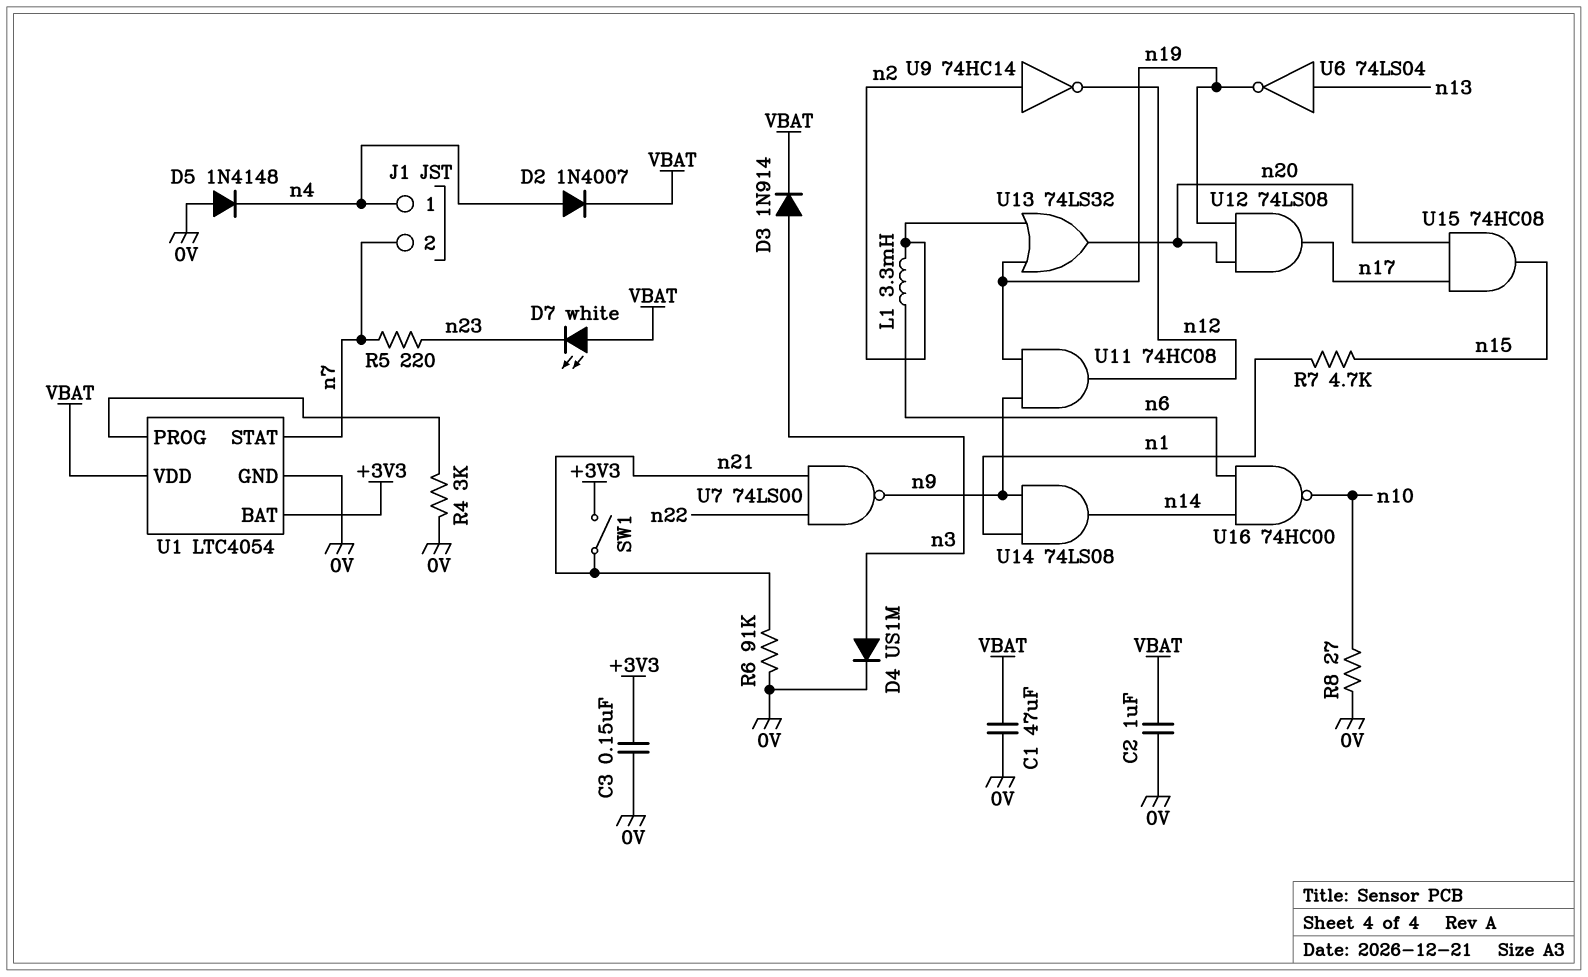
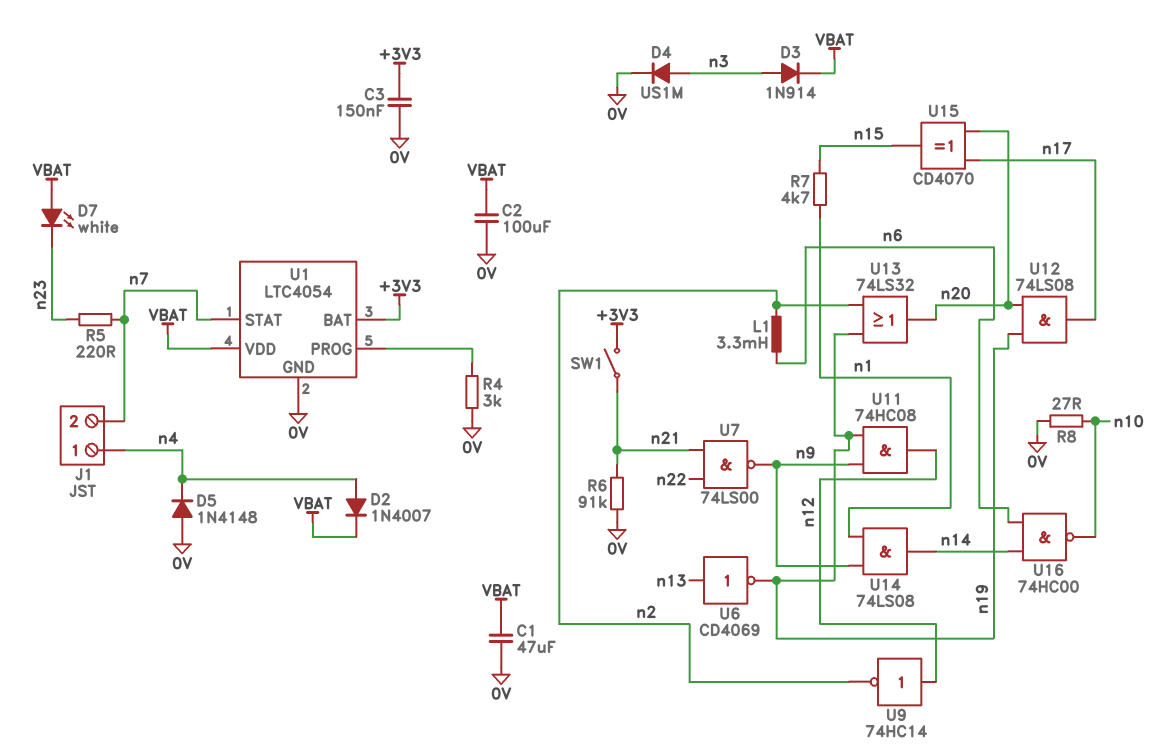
C2: 1uF (0V, VBAT) -> 100uF (0V, VBAT)
U6: NOT 74LS04 (in n13, out n19) -> NOT CD4069 (in n13, out n19)
U9: NOT 74HC14 (in n2, out n12) -> NOT 74HC14 (in n12, out n2)
U15: AND 74HC08 (in n17, in n20, out n15) -> XOR CD4070 (in n17, in n20, out n15)

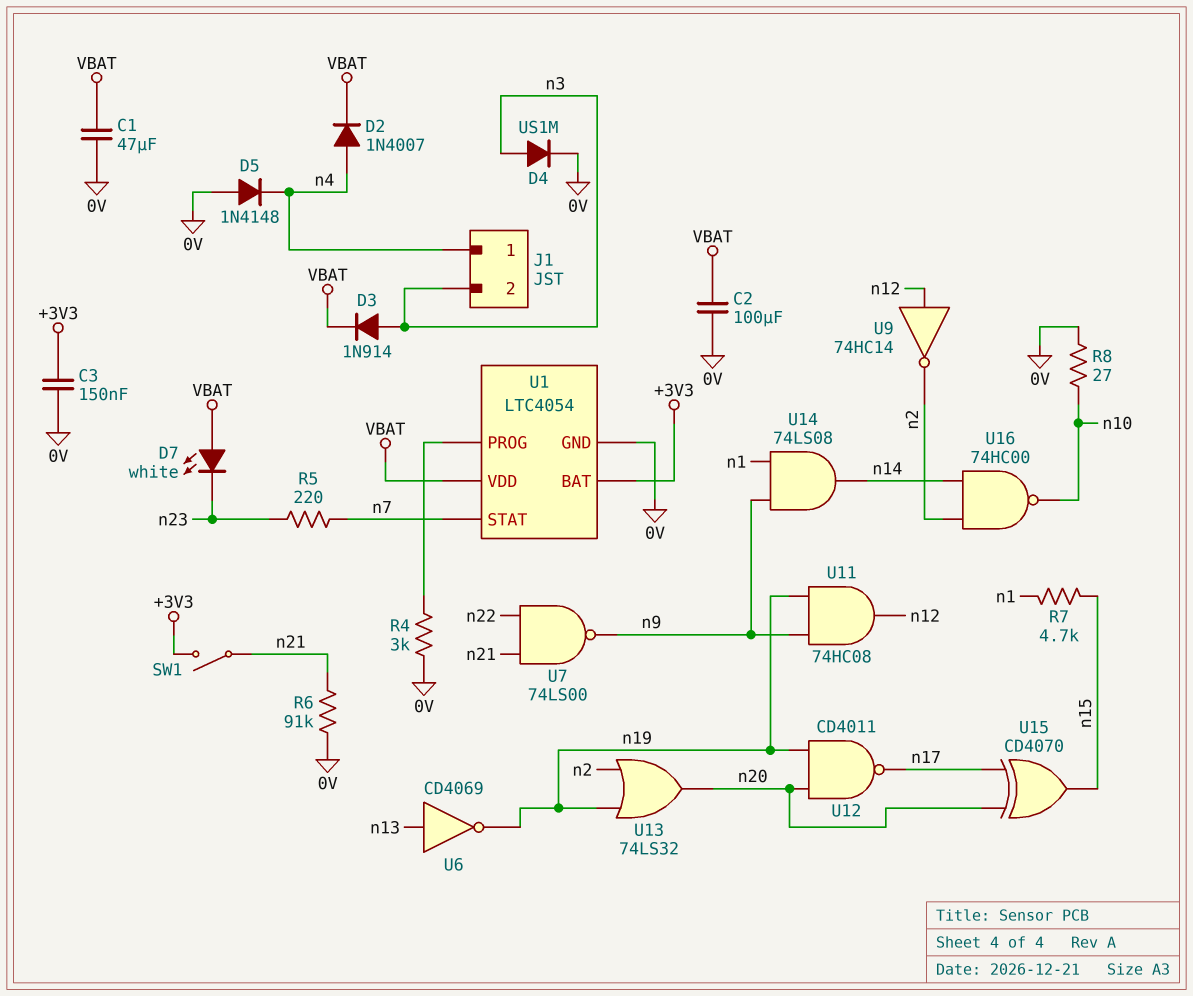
J1 pin 2: n7 -> n3
L1: 3.3mH (n2, n6) -> none
U12: AND 74LS08 (in n19, in n20, out n17) -> NAND CD4011 (in n19, in n20, out n17)
U16: NAND 74HC00 (in n6, in n14, out n10) -> NAND 74HC00 (in n2, in n14, out n10)

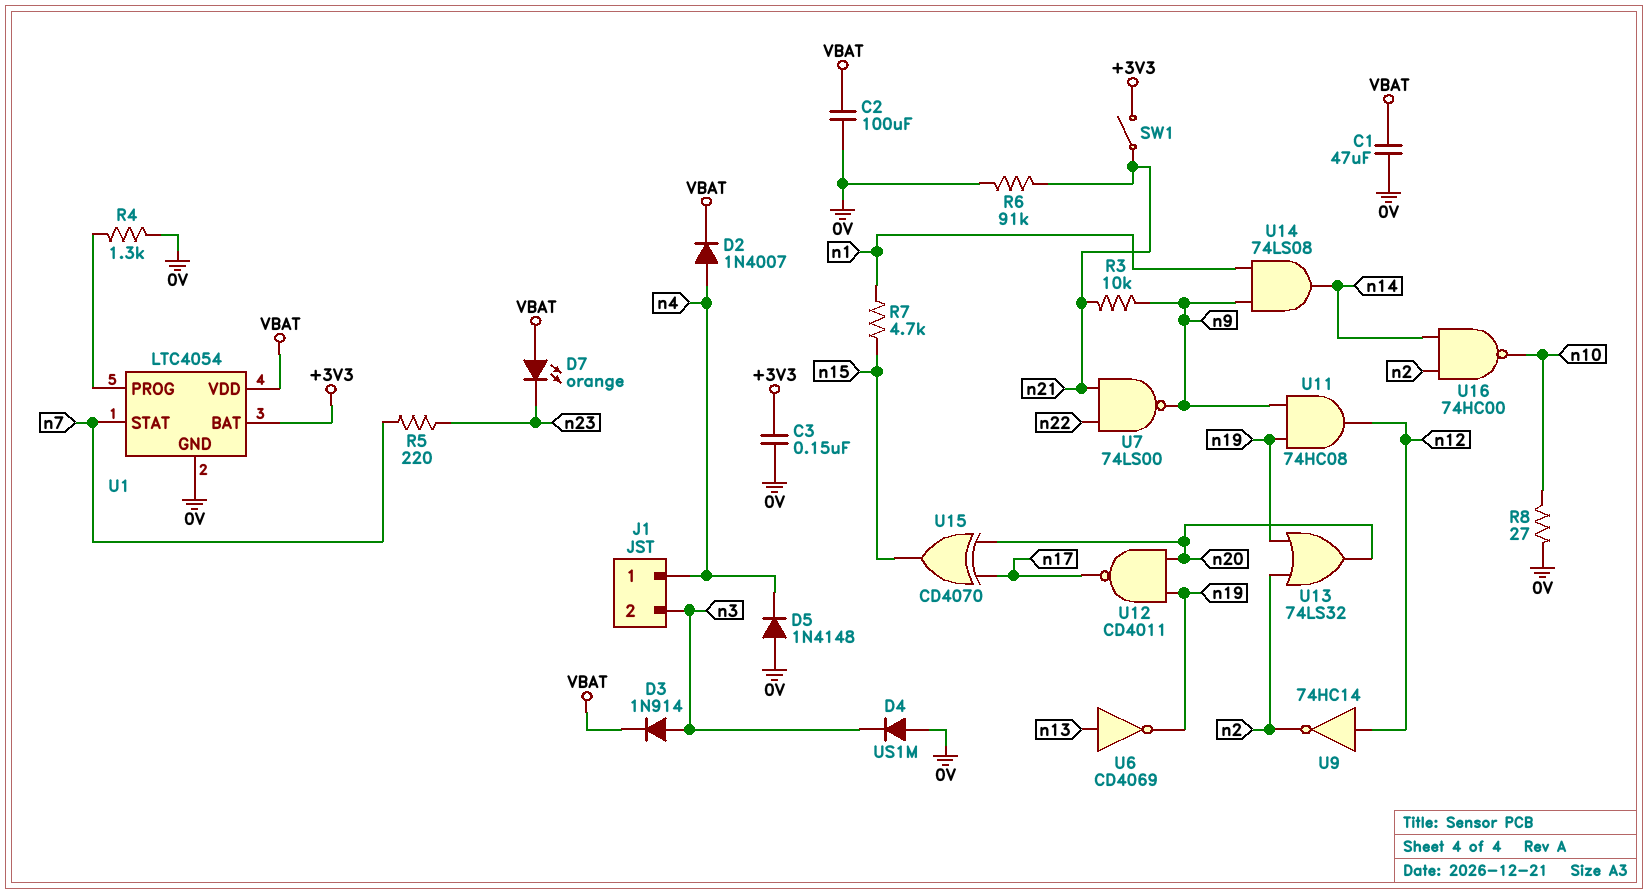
D4: diode US1M (A n3, K 0V) -> diode US1M (A 0V, K n3)
D7: LED white (A VBAT, K n23) -> LED orange (A VBAT, K n23)
R3: none -> 10k (n9, n21)
R4: 3k (0V, U1/PROG) -> 1.3k (0V, U1/PROG)

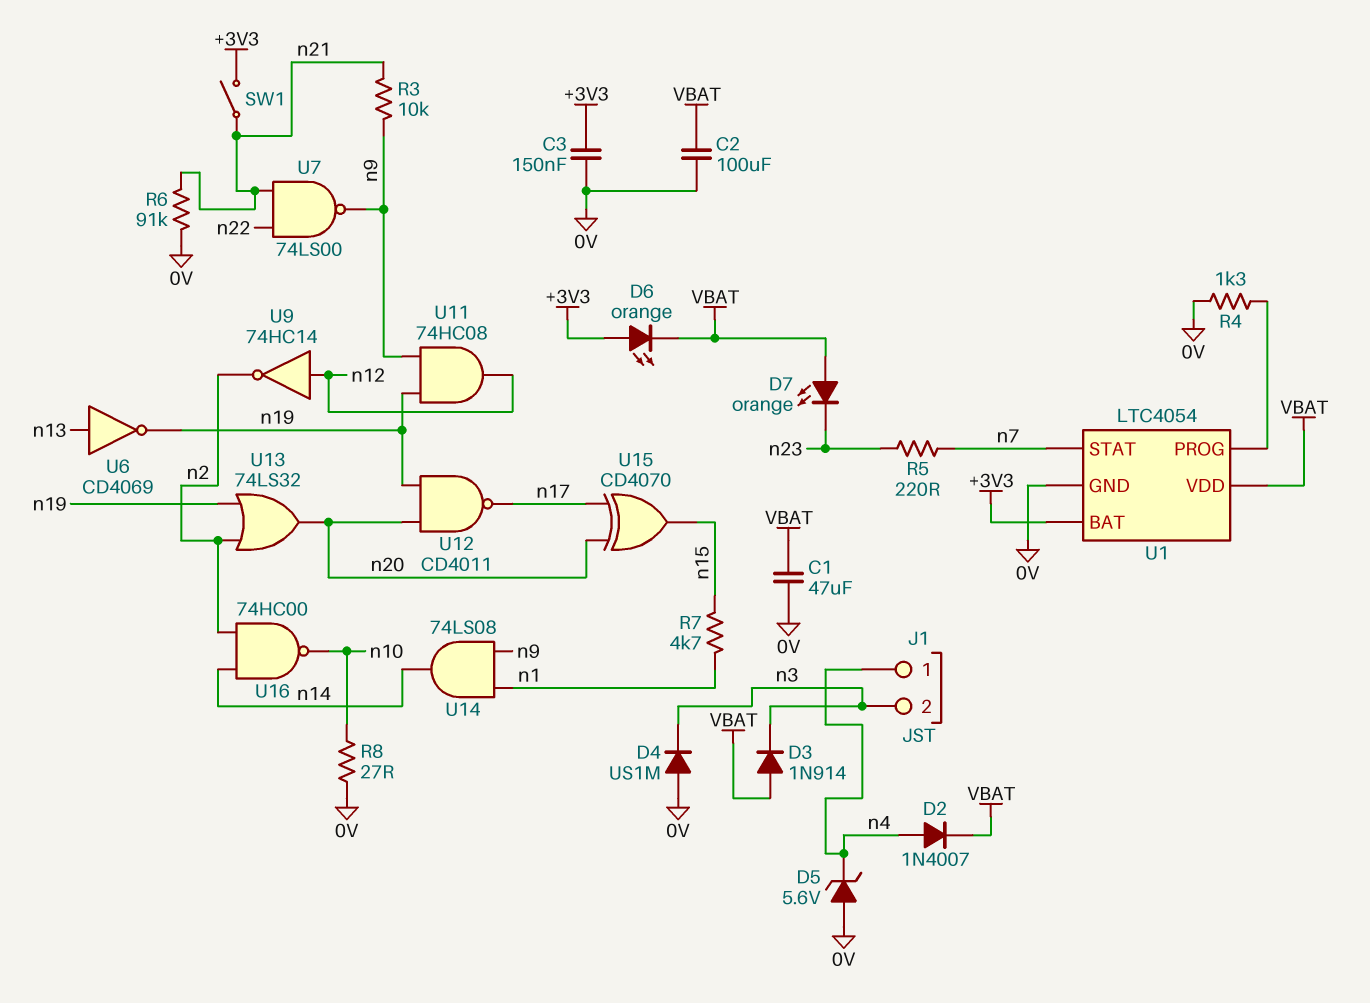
D3: diode 1N914 (A n3, K VBAT) -> diode 1N914 (A VBAT, K n3)
D5: diode 1N4148 (A 0V, K n4) -> zener 5.6V (A 0V, K n4)
D6: none -> LED orange (A +3V3, K VBAT)

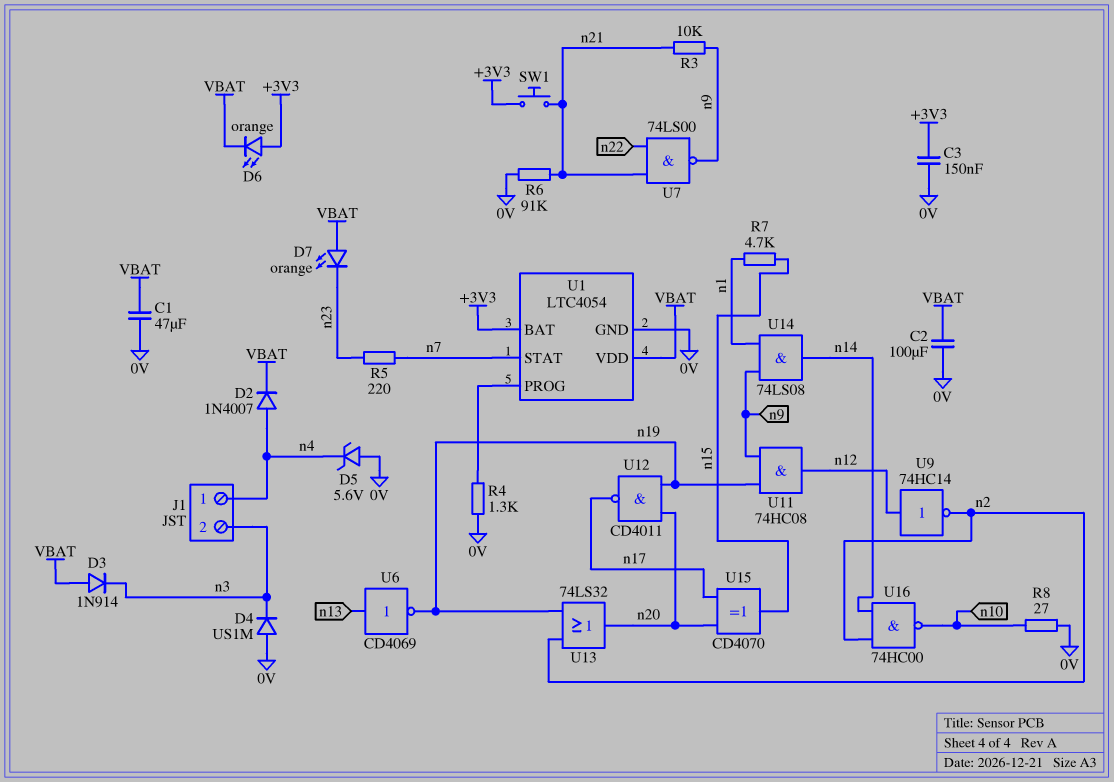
SW1: switch (+3V3, n21) -> button (+3V3, n21)

